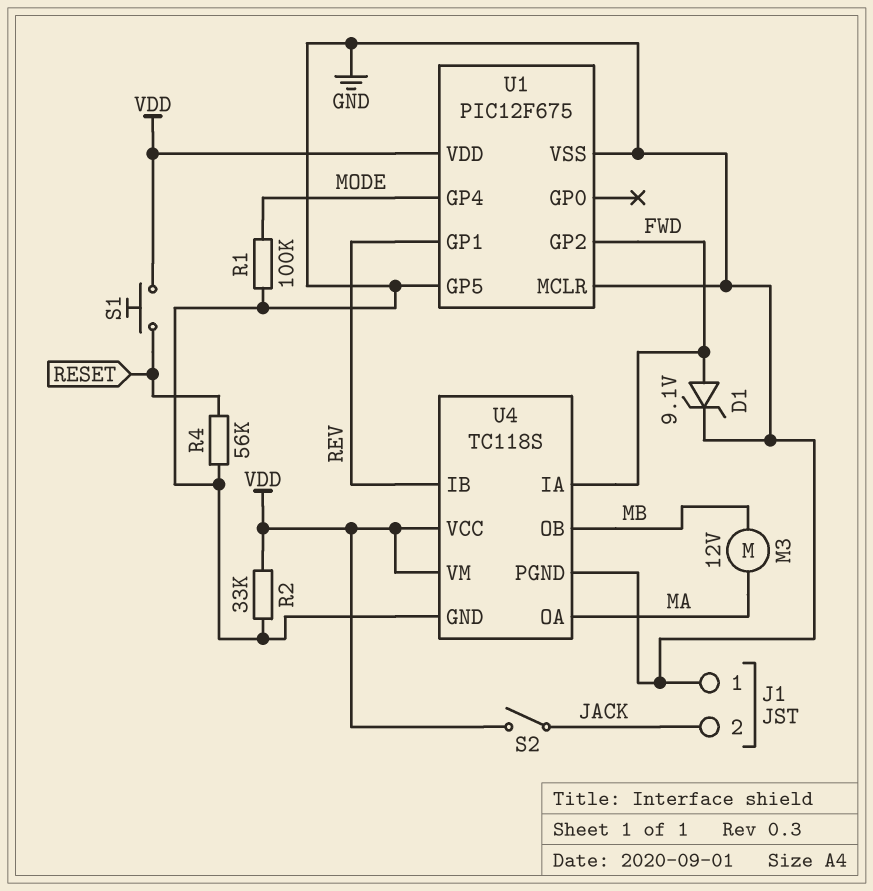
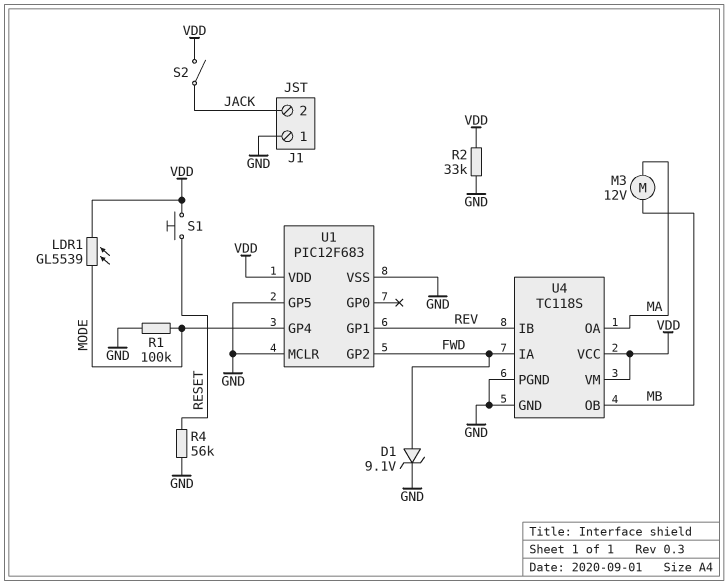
LDR1: none -> GL5539 (MODE, VDD)
U1: PIC12F675 -> PIC12F683

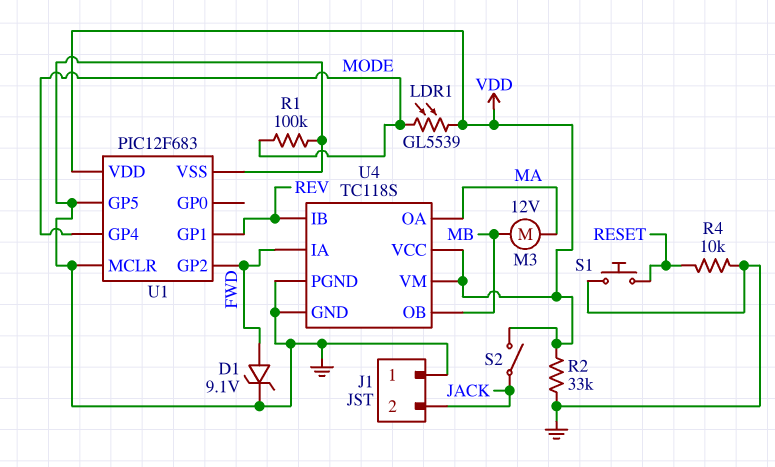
R4: 56k (GND, RESET) -> 10k (GND, RESET)
S1: button (RESET, VDD) -> button (GND, RESET)

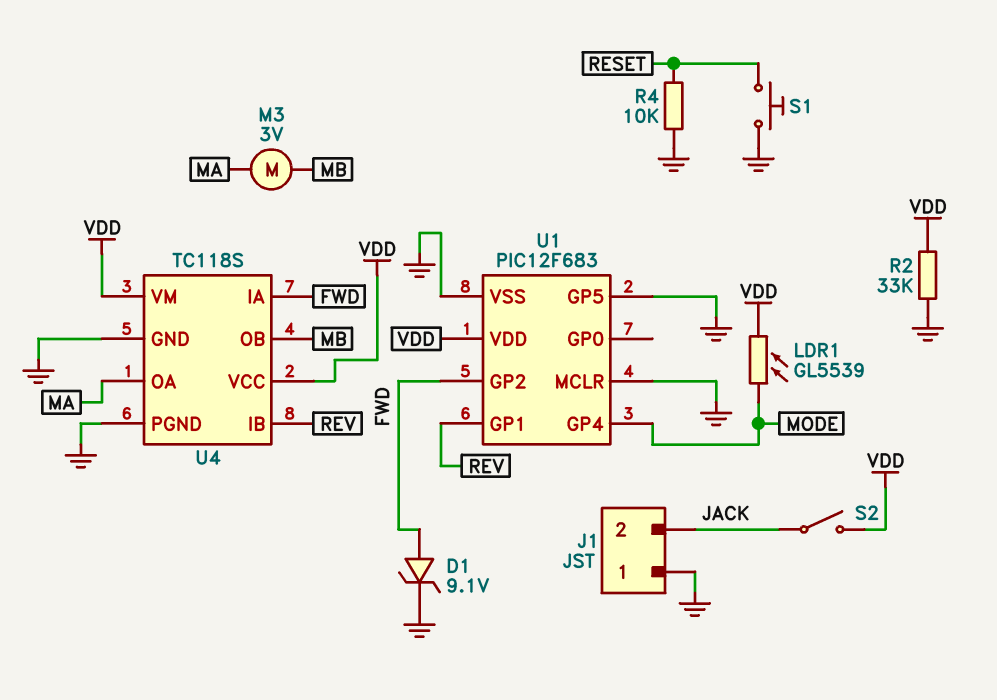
M3: motor 12V (MA, MB) -> motor 3V (MA, MB)
R1: 100k (GND, MODE) -> none

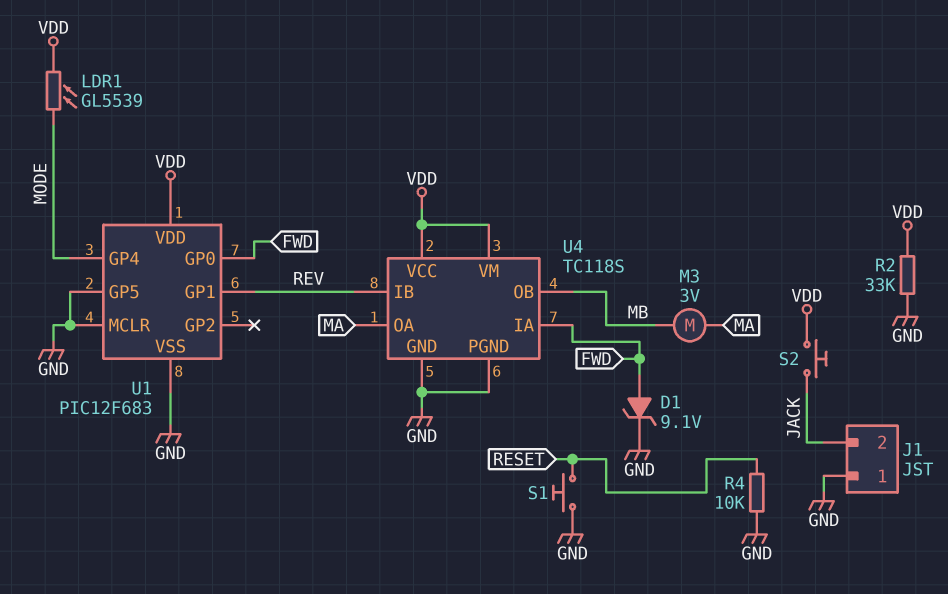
S2: switch (JACK, VDD) -> button (JACK, VDD)
U1 pin GP0: none -> FWD
U1 pin GP2: FWD -> none

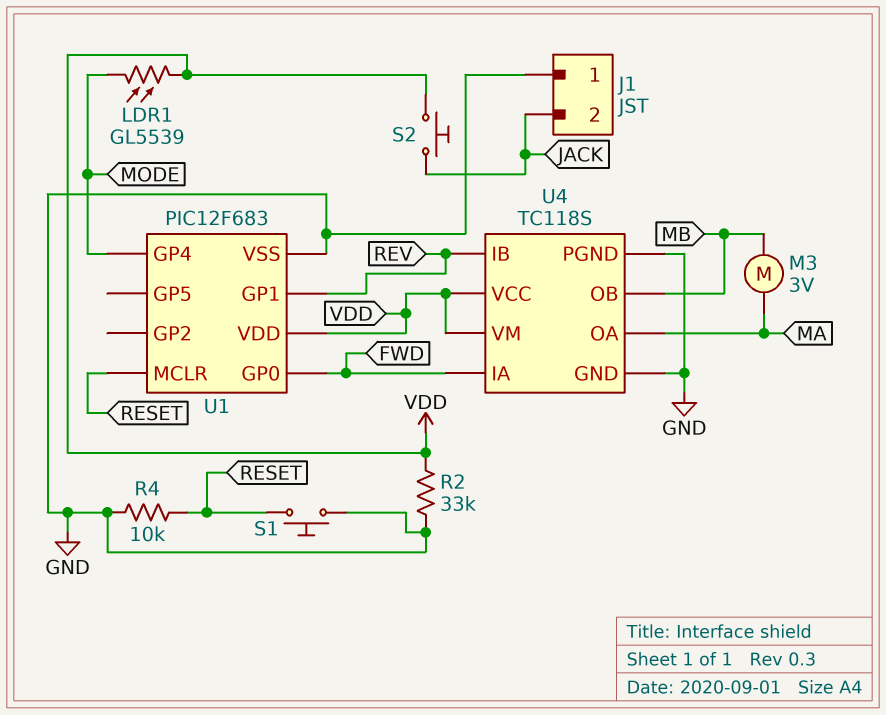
D1: zener 9.1V (A FWD, K GND) -> none
U1 pin GP5: GND -> none
U1 pin MCLR: GND -> RESET

